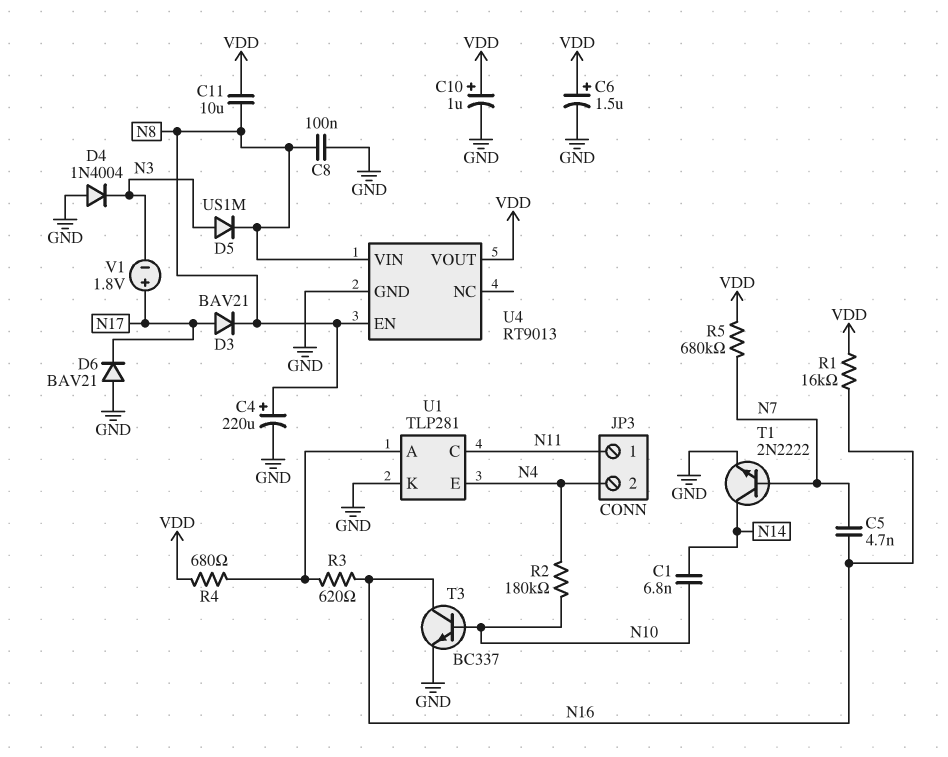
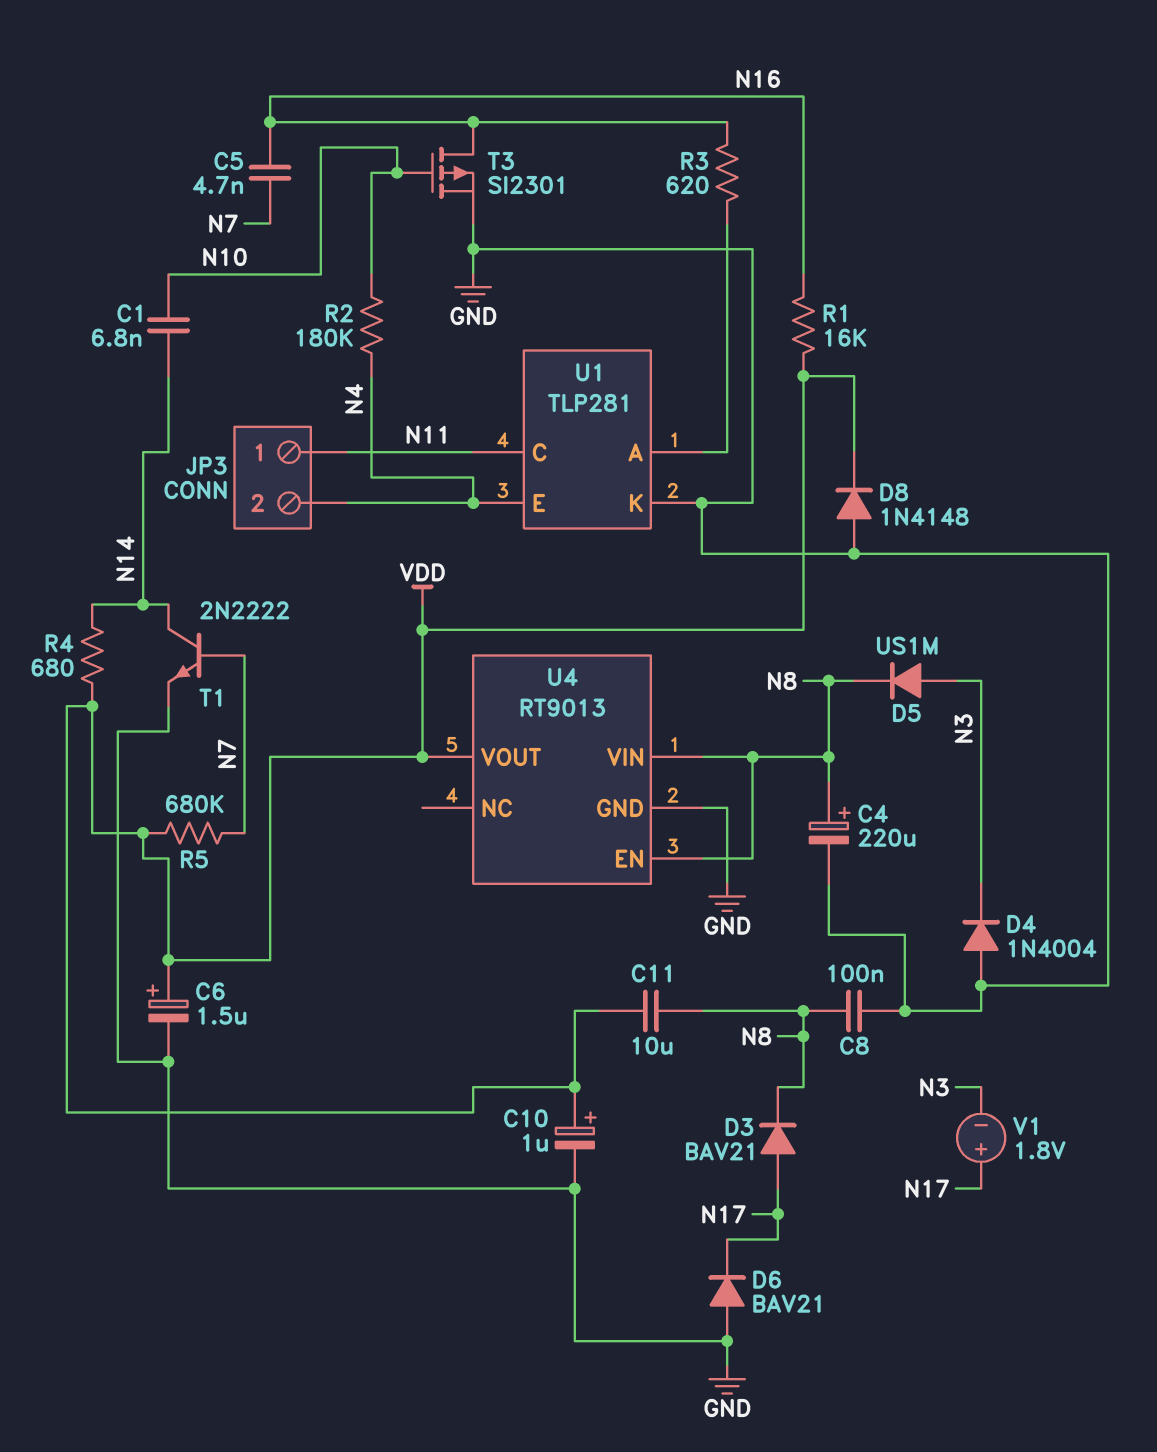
D8: none -> diode 1N4148 (A GND, K VDD)
R4: 680 (U1/A, VDD) -> 680 (N14, VDD)
T3: NPN BC337 (B N10, C N16, E GND) -> PMOS SI2301 (G N10, D N16, S GND)

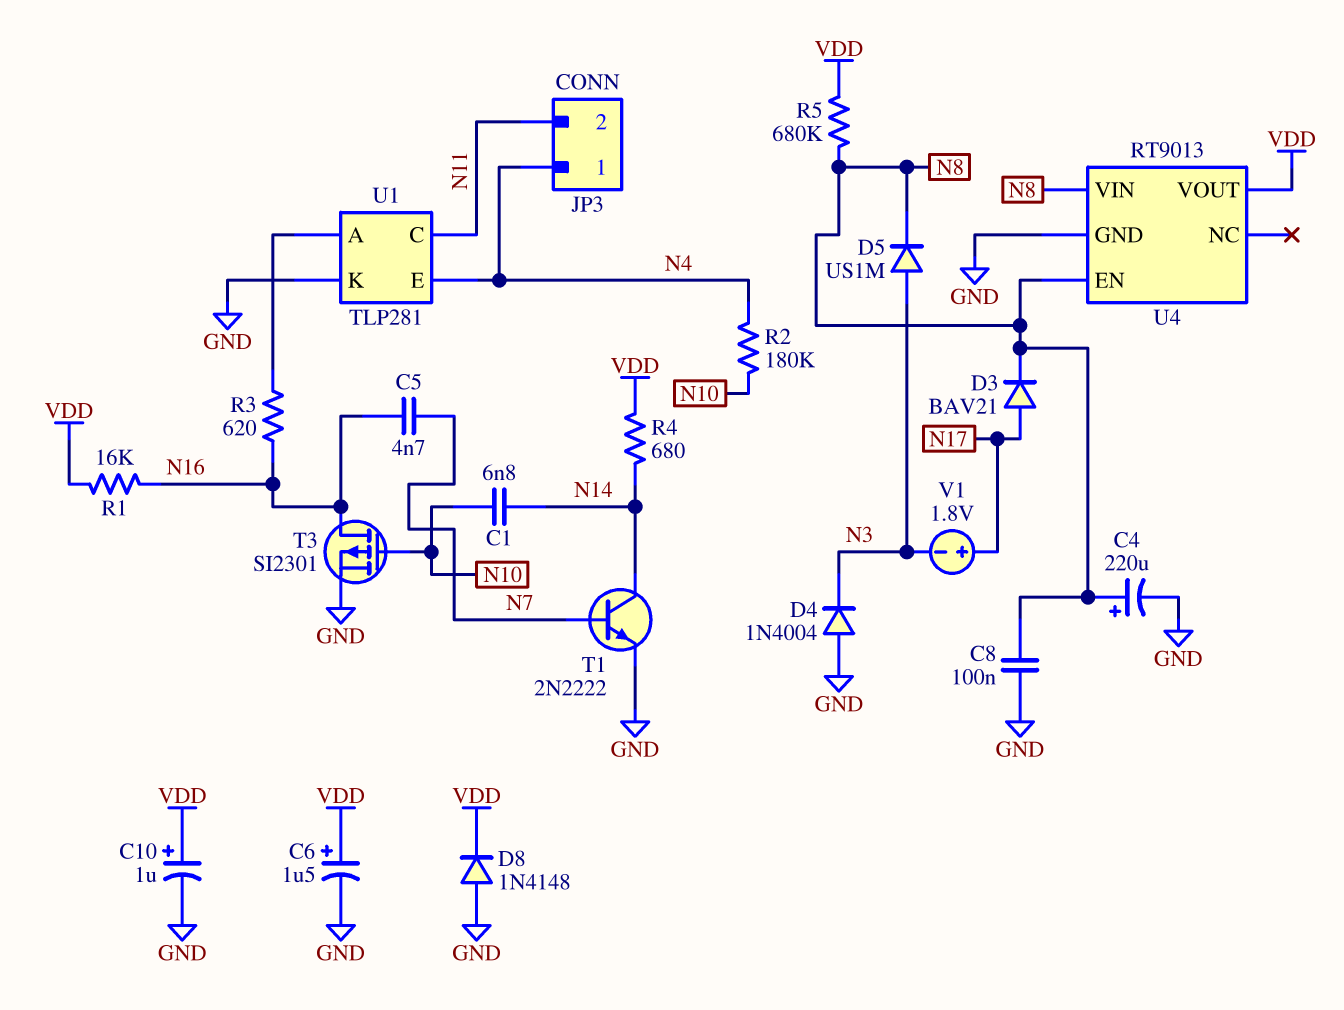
C11: 10uF (N8, VDD) -> none
D6: diode BAV21 (A GND, K N17) -> none
JP3 pin 1: N11 -> N4
JP3 pin 2: N4 -> N11
R5: 680k (N7, VDD) -> 680k (N8, VDD)

